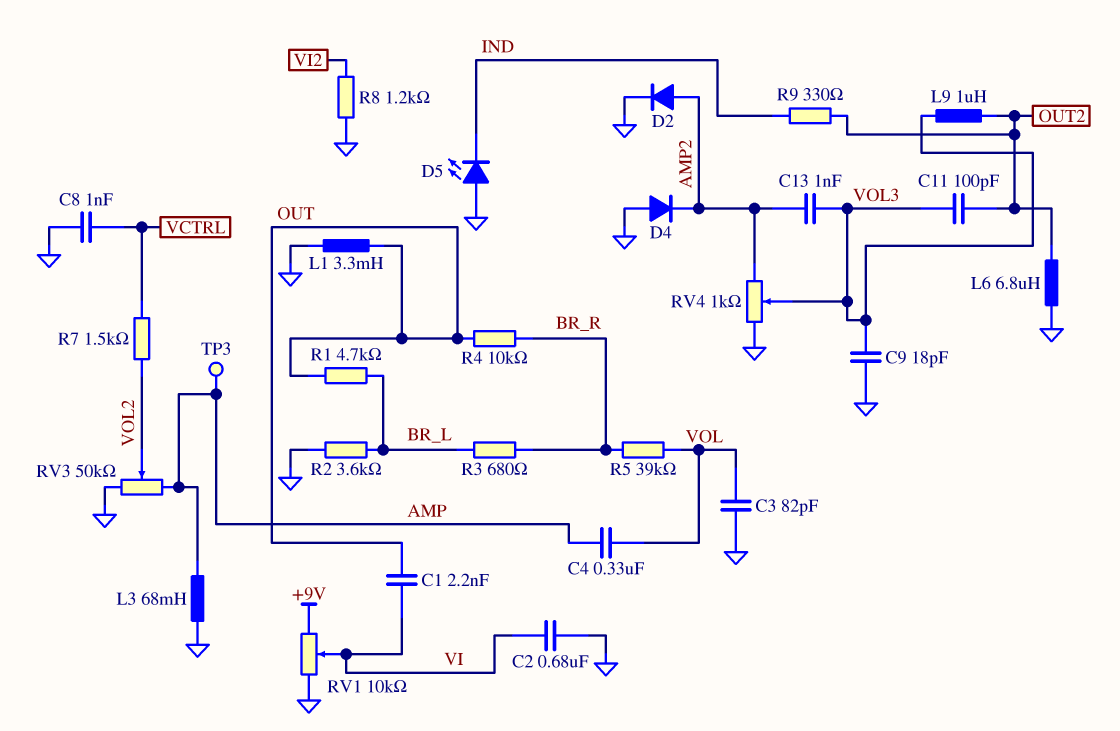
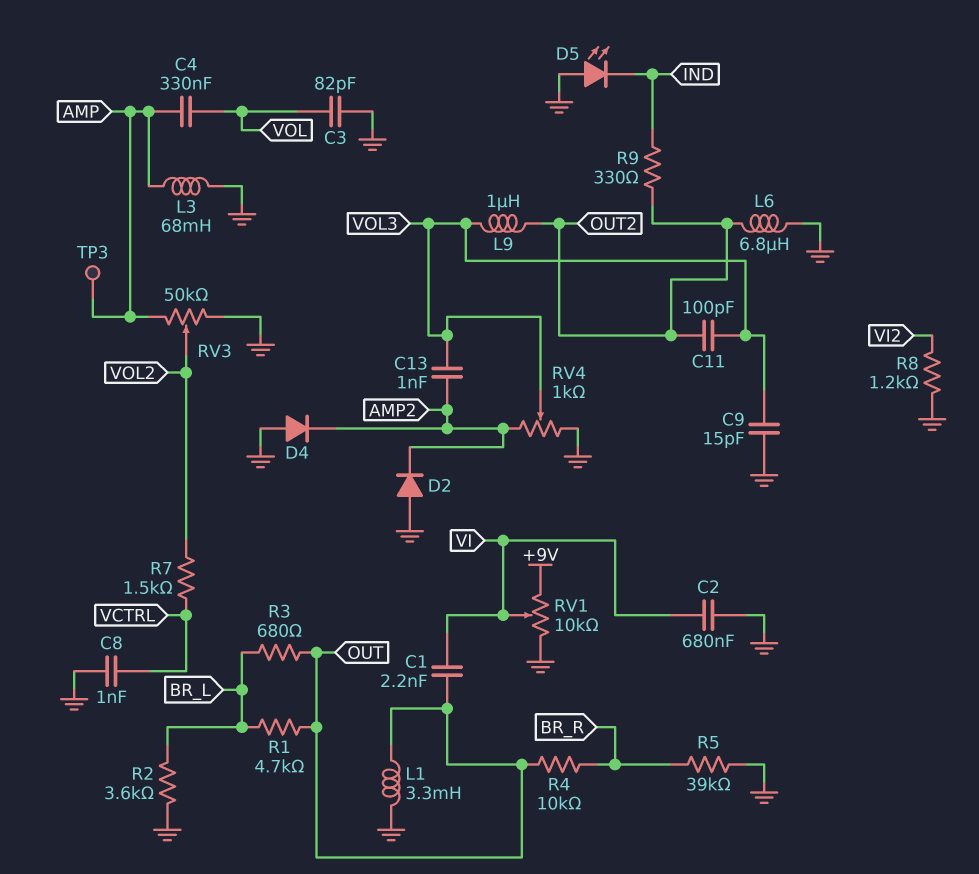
C9: 18pF (GND, VOL3) -> 15pF (GND, VOL3)
D2: diode (A AMP2, K GND) -> diode (A GND, K AMP2)
R3: 680 (BR_L, BR_R) -> 680 (BR_L, OUT)
R5: 39k (BR_R, VOL) -> 39k (BR_R, GND)

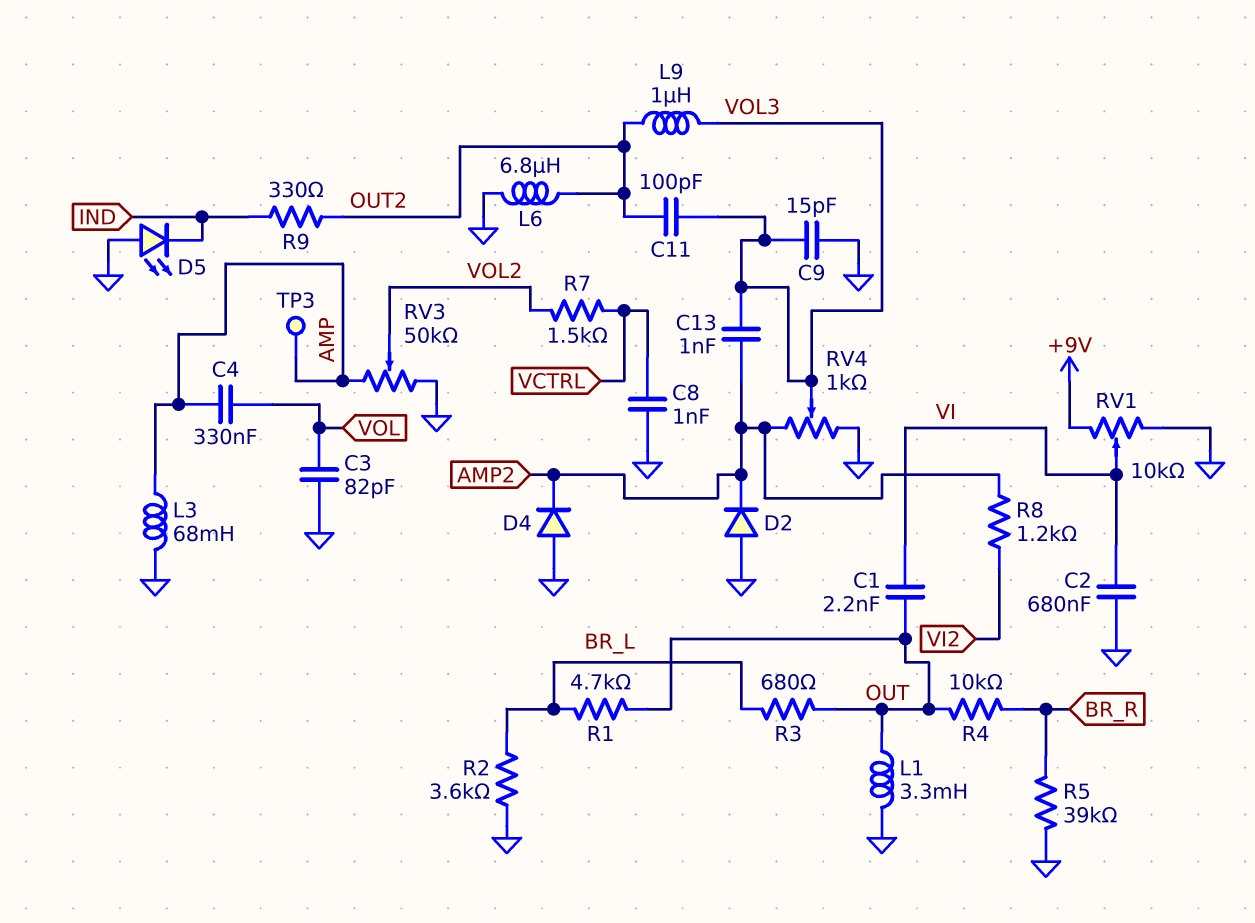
R8: 1.2k (GND, VI2) -> 1.2k (AMP2, VI2)

